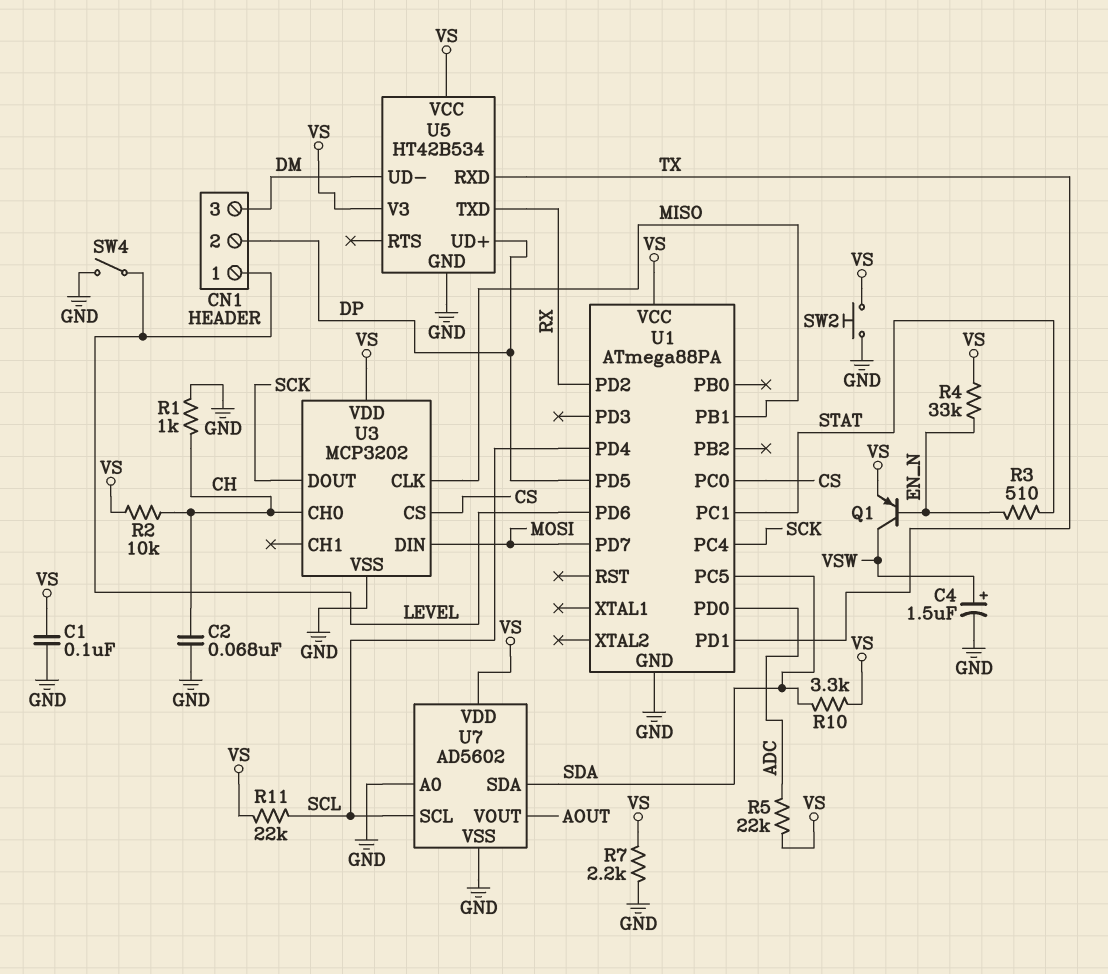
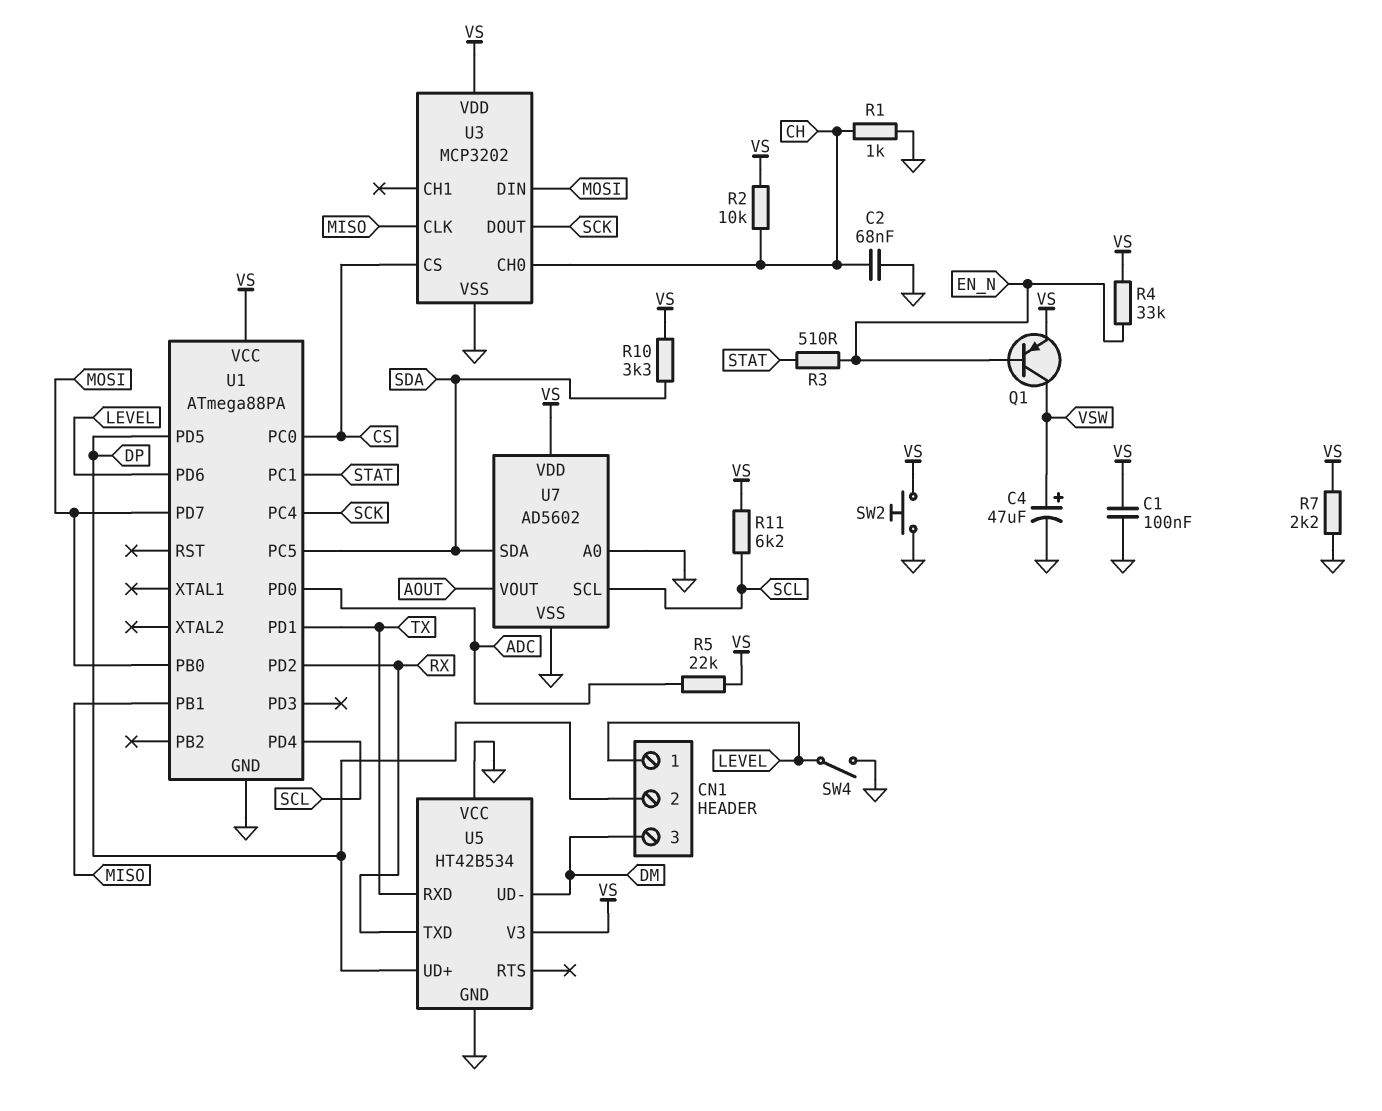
C4: 1.5uF (plus VSW, minus GND) -> 47uF (plus VSW, minus GND)
R11: 22k (SCL, VS) -> 6.2k (SCL, VS)
U1 pin PB0: none -> MOSI
U5 pin VCC: VS -> GND

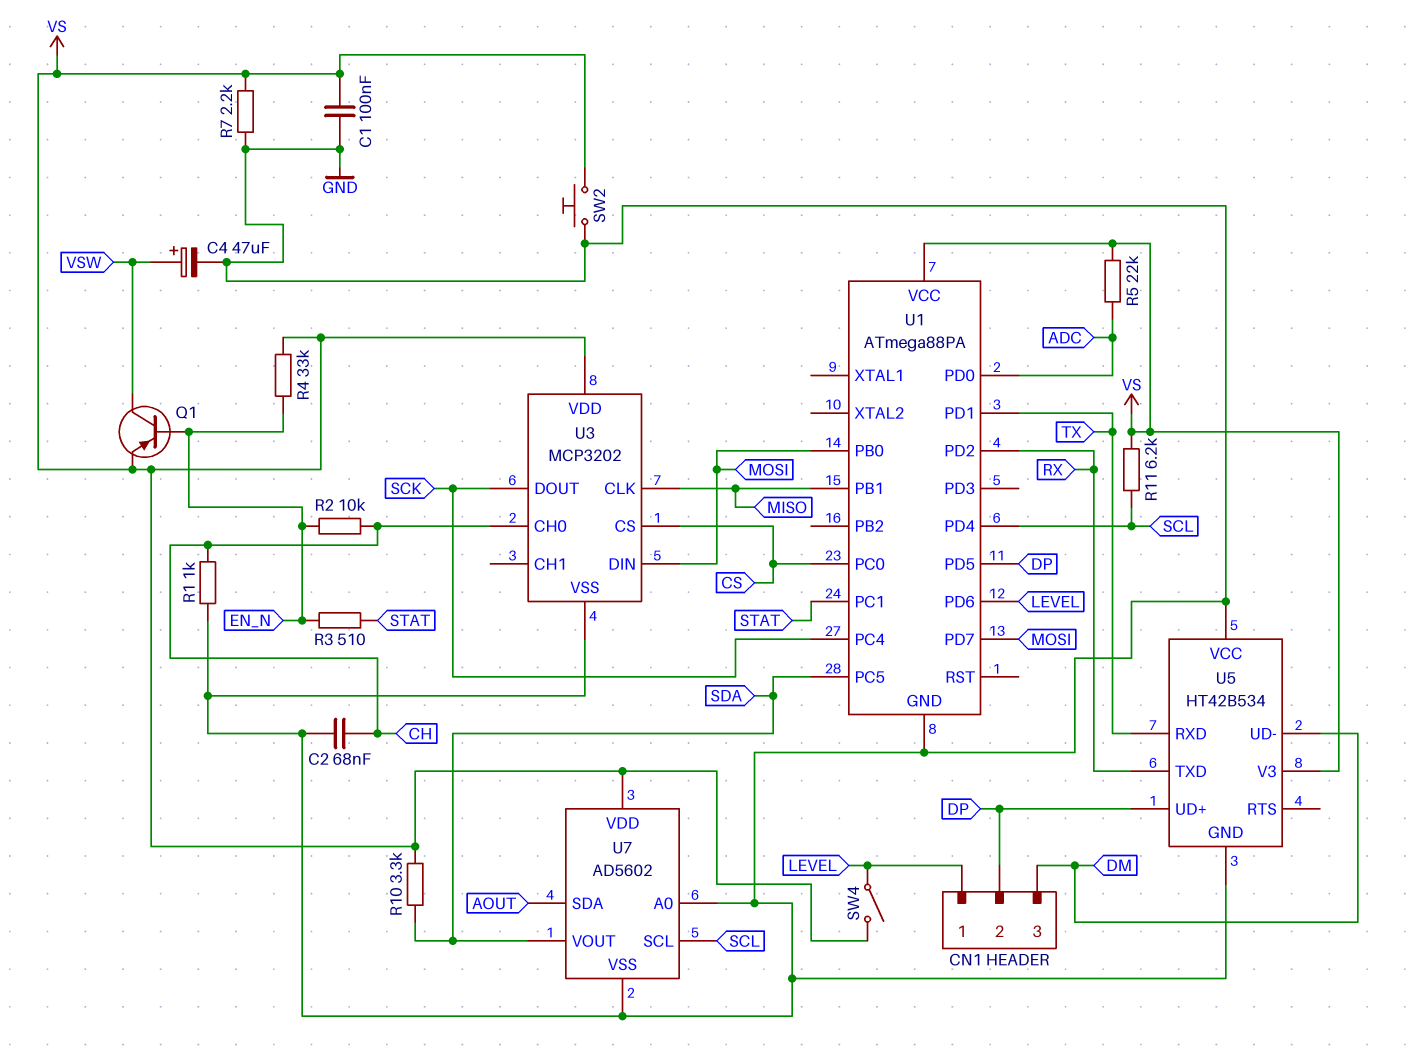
R2: 10k (CH, VS) -> 10k (CH, EN_N)
SW4: switch (GND, LEVEL) -> switch (LEVEL, VS)
U7 pin SDA: SDA -> AOUT
U7 pin VOUT: AOUT -> SDA

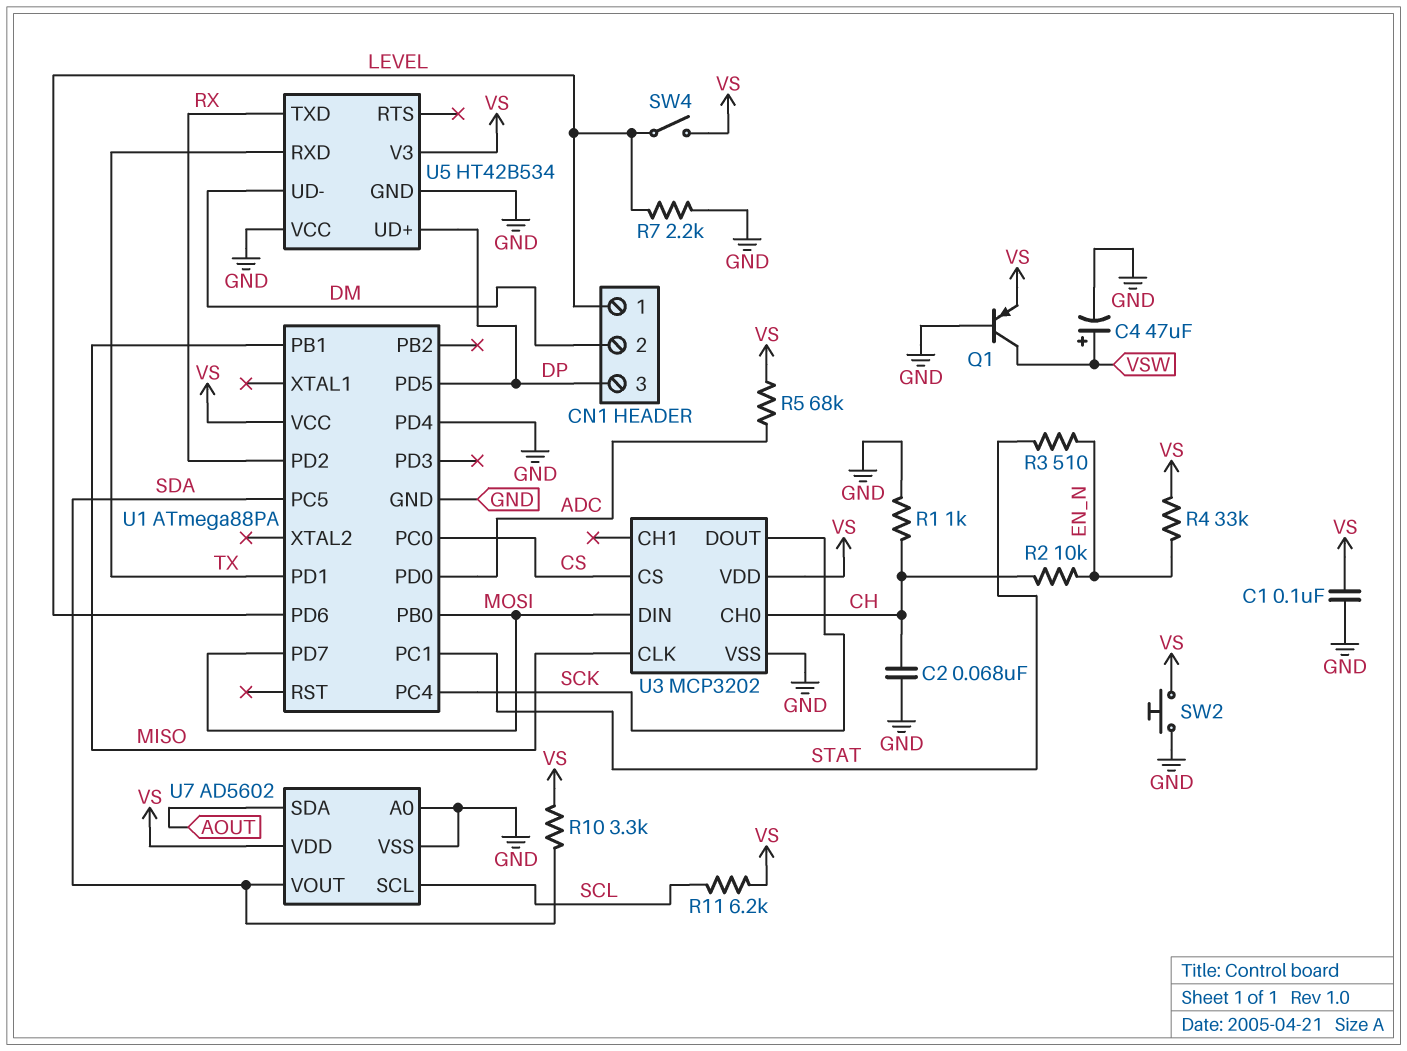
CN1 pin 2: DP -> DM
CN1 pin 3: DM -> DP
Q1: PNP (B EN_N, C VSW, E VS) -> PNP (B GND, C VSW, E VS)
R5: 22k (ADC, VS) -> 68k (ADC, VS)
R7: 2.2k (GND, VS) -> 2.2k (GND, LEVEL)
U1 pin PD4: SCL -> GND

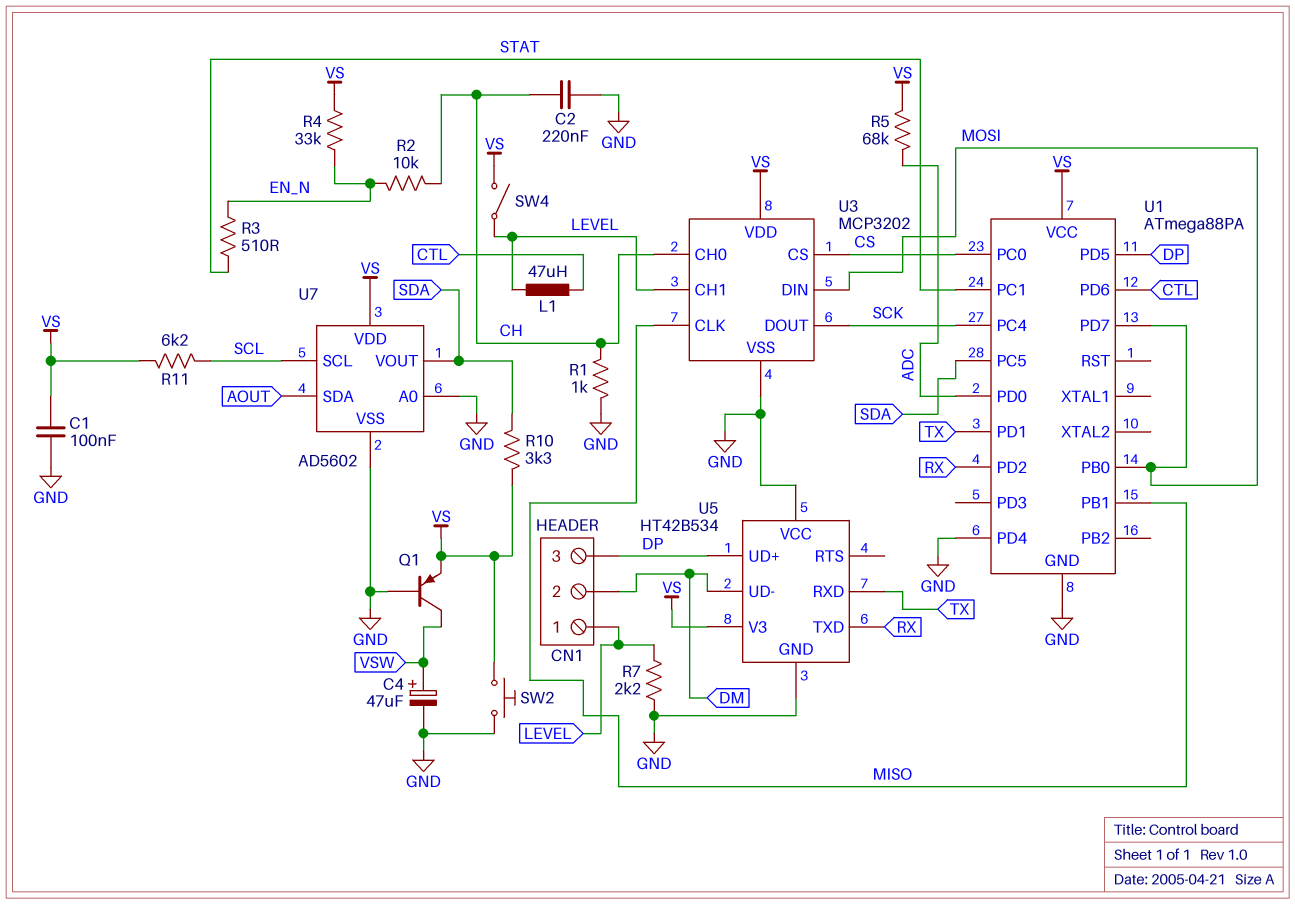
C2: 68nF (CH, GND) -> 220nF (CH, GND)
L1: none -> 47uH (CTL, LEVEL)
U1 pin PD6: LEVEL -> CTL
U3 pin CH1: none -> LEVEL

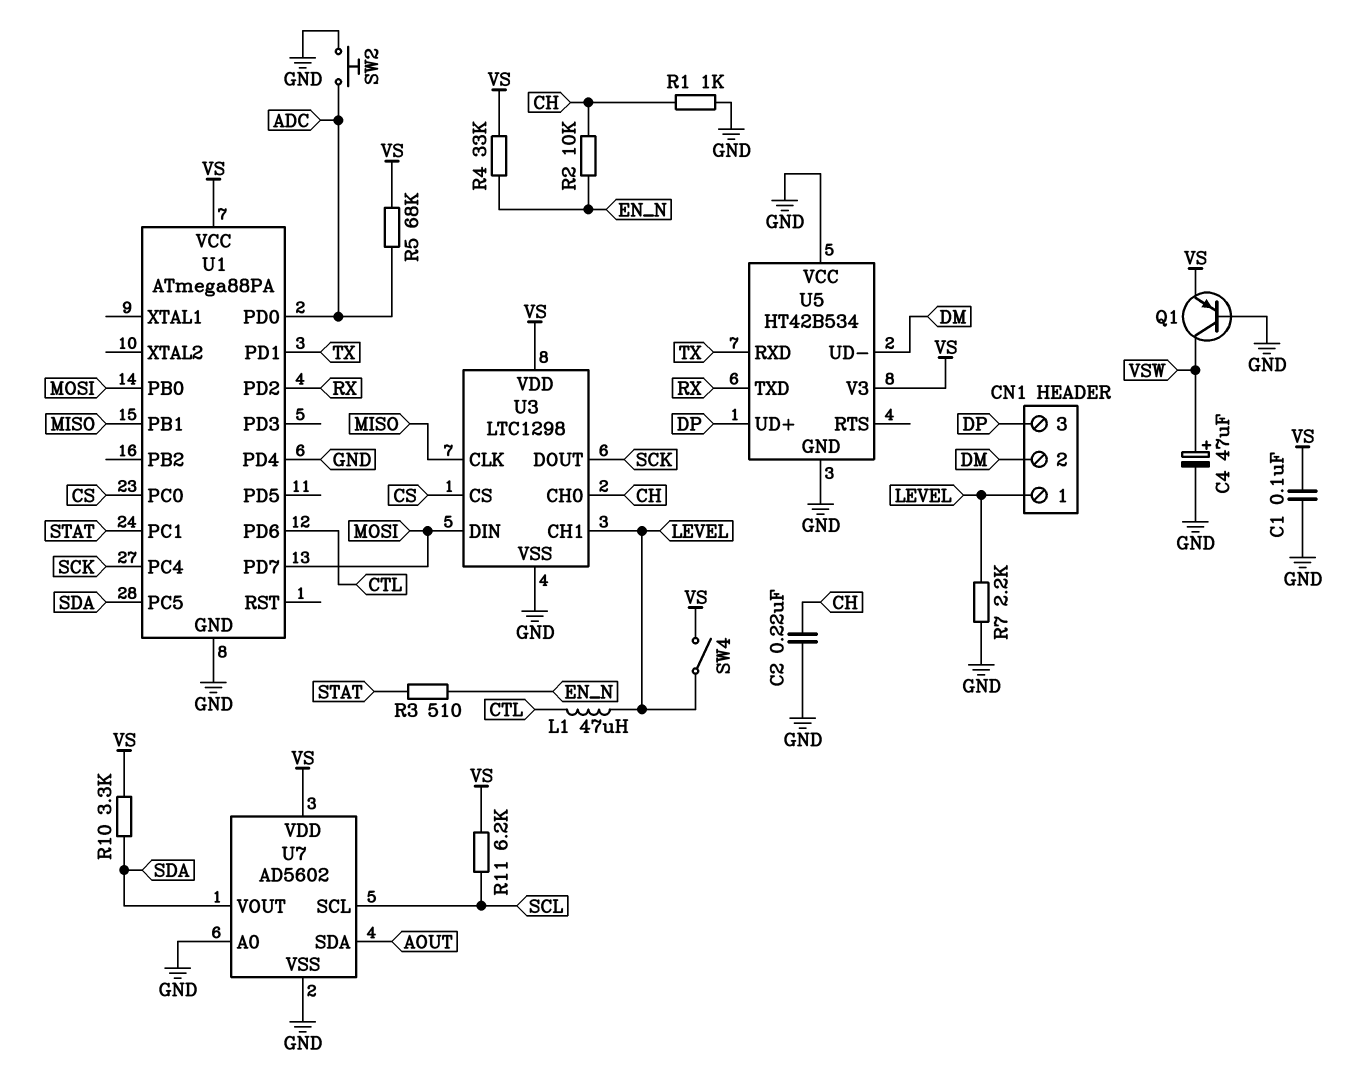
SW2: button (GND, VS) -> button (ADC, GND)
U1 pin PD5: DP -> none
U3: MCP3202 -> LTC1298

